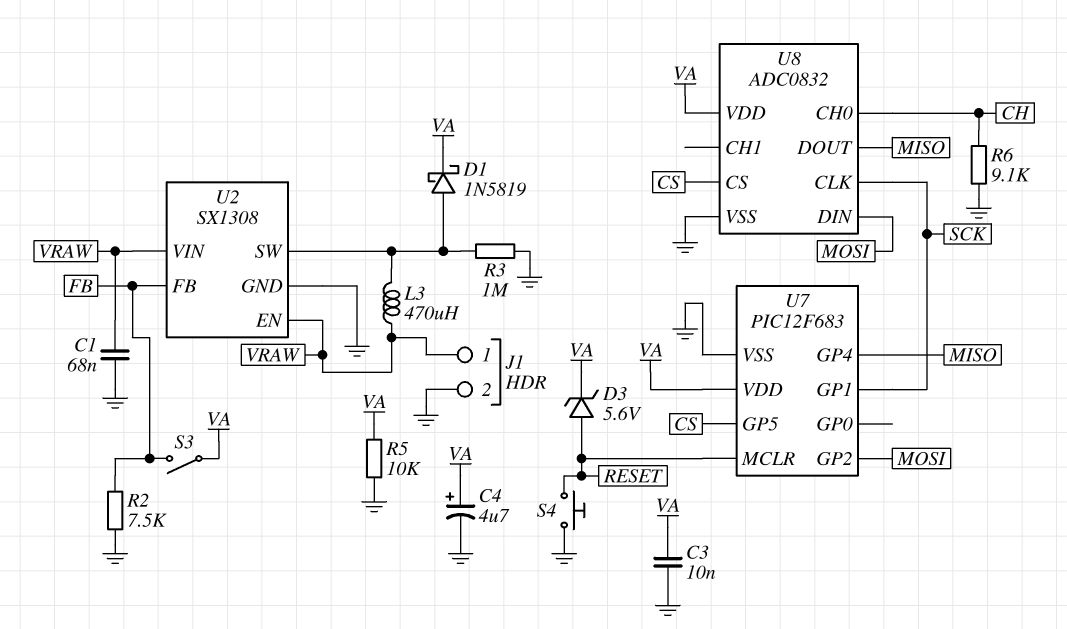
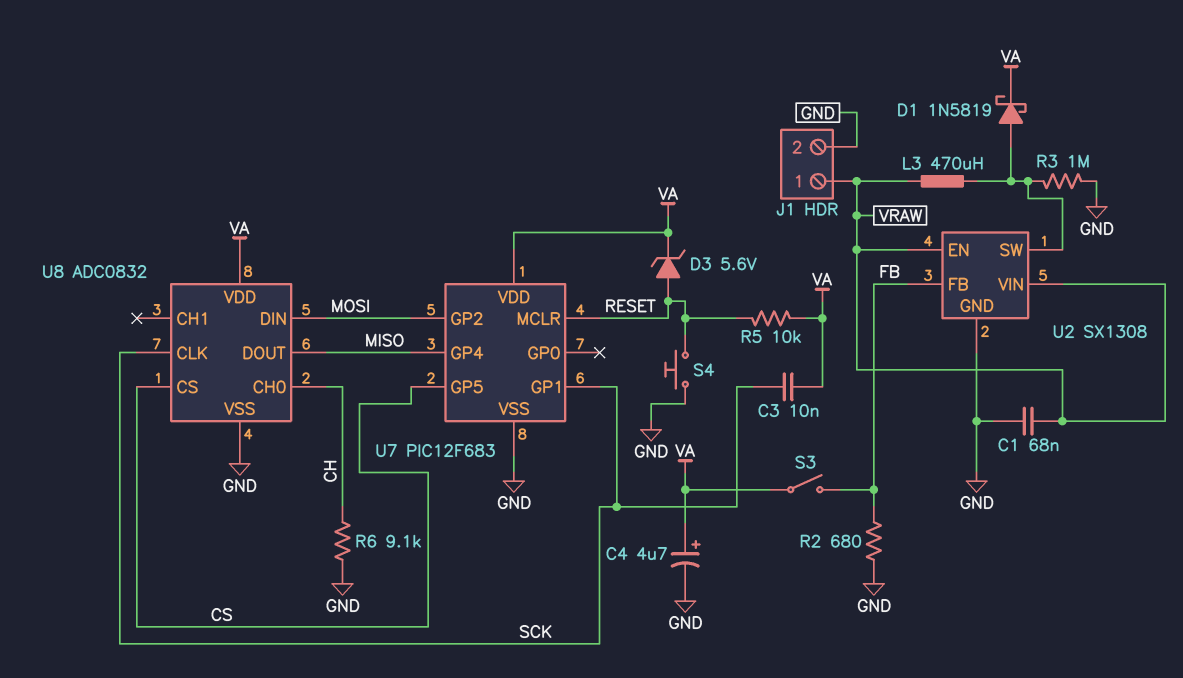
C3: 10nF (GND, VA) -> 10nF (SCK, VA)
R2: 7.5k (FB, GND) -> 680 (FB, GND)
R5: 10k (GND, VA) -> 10k (RESET, VA)

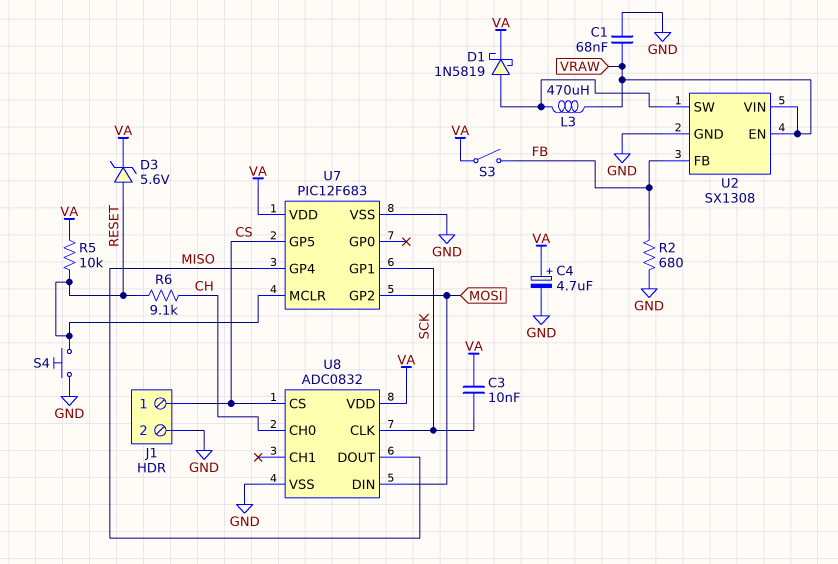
J1 pin 1: VRAW -> CS
R3: 1M (GND, U2/SW) -> none
R6: 9.1k (CH, GND) -> 9.1k (CH, RESET)

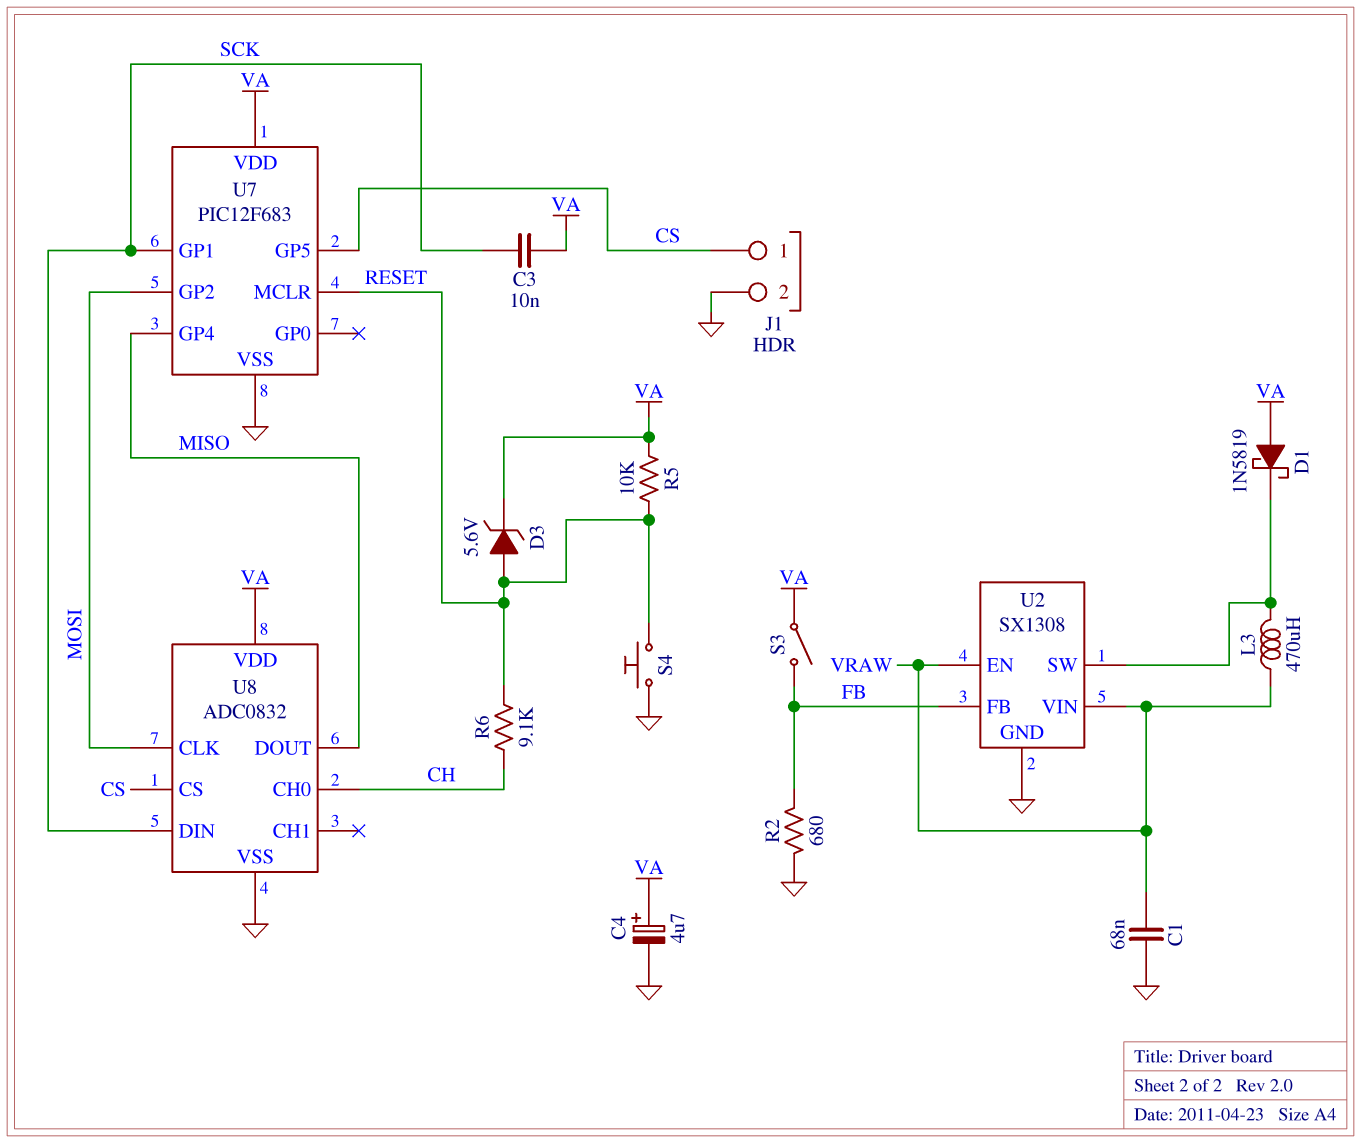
D1: schottky 1N5819 (A U2/SW, K VA) -> schottky 1N5819 (A VA, K U2/SW)
U8 pin CLK: SCK -> MOSI
U8 pin DIN: MOSI -> SCK

